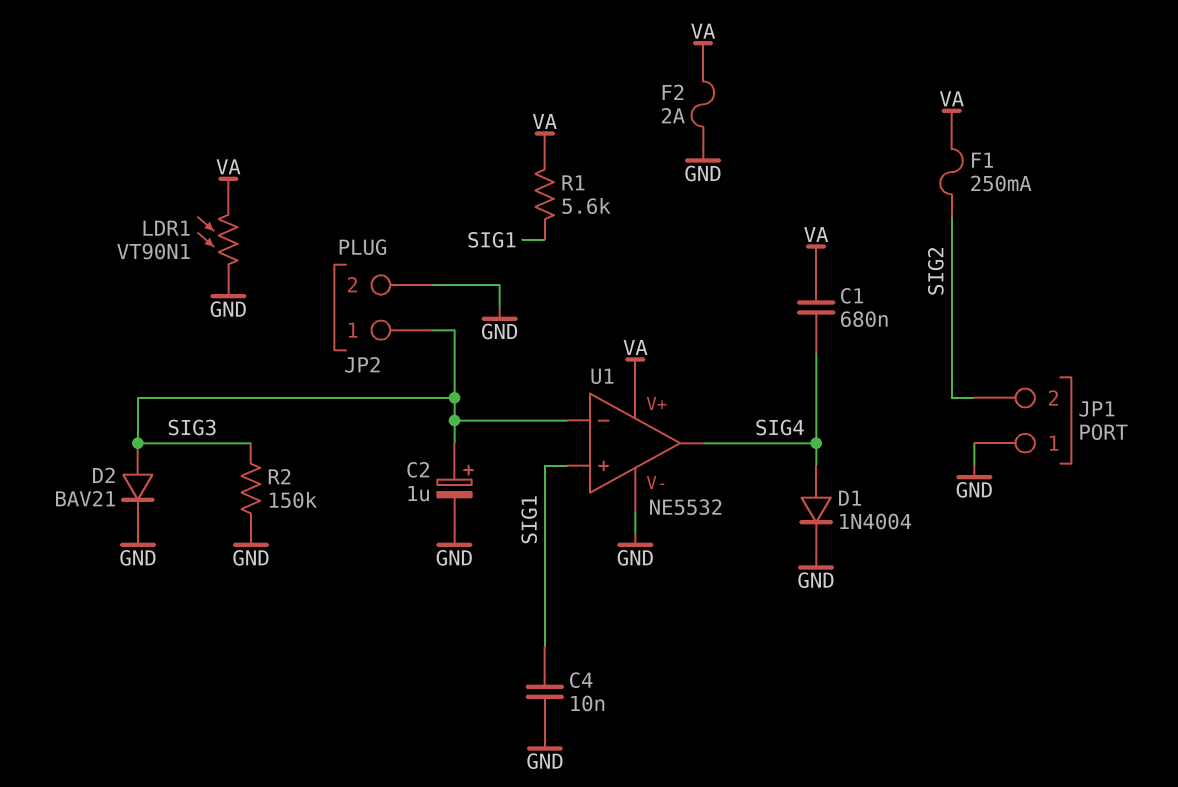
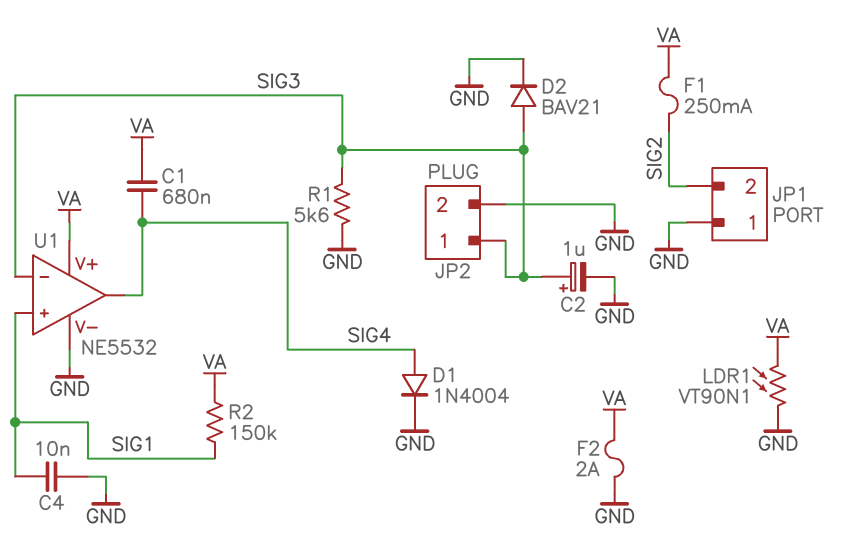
R1: 5.6k (SIG1, VA) -> 5.6k (GND, SIG3)
R2: 150k (GND, SIG3) -> 150k (SIG1, VA)

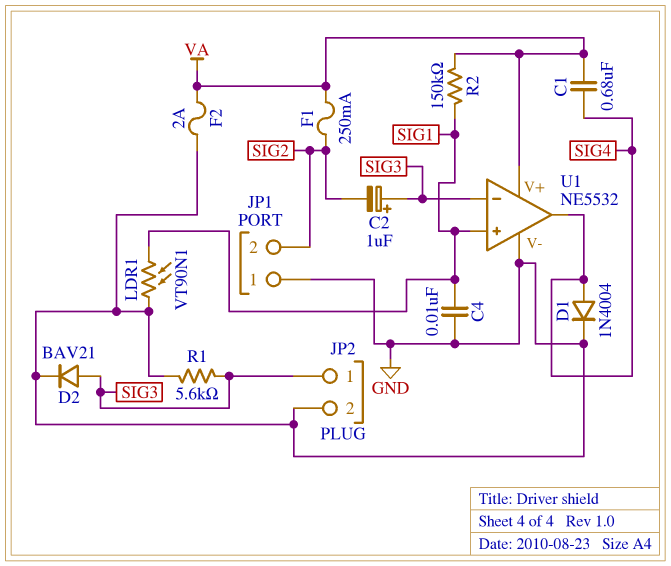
C2: 1uF (plus SIG3, minus GND) -> 1uF (plus SIG3, minus SIG2)
LDR1: VT90N1 (GND, VA) -> VT90N1 (GND, SIG1)

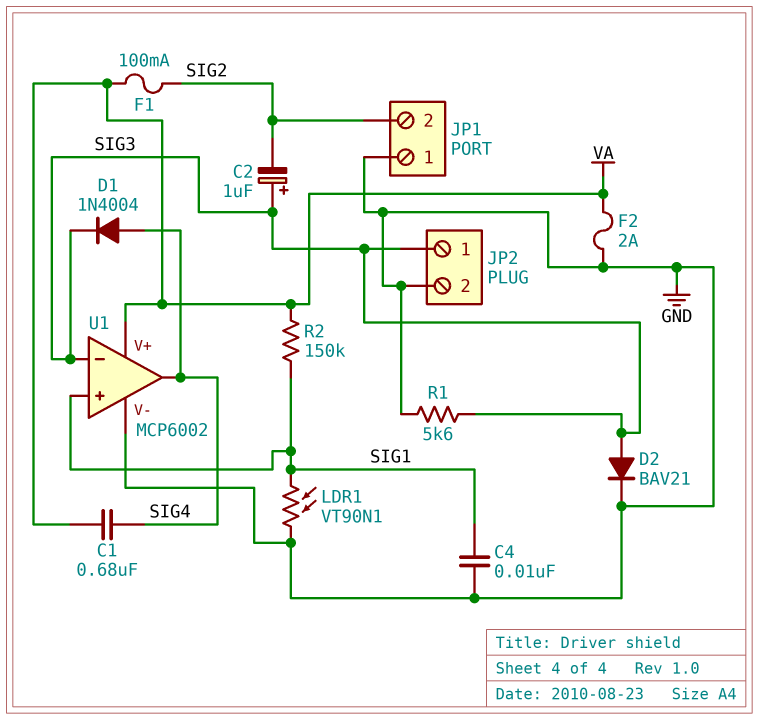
D1: diode 1N4004 (A SIG4, K GND) -> diode 1N4004 (A SIG4, K SIG3)
F1: 250mA (SIG2, VA) -> 100mA (SIG2, VA)
U1: NE5532 -> MCP6002

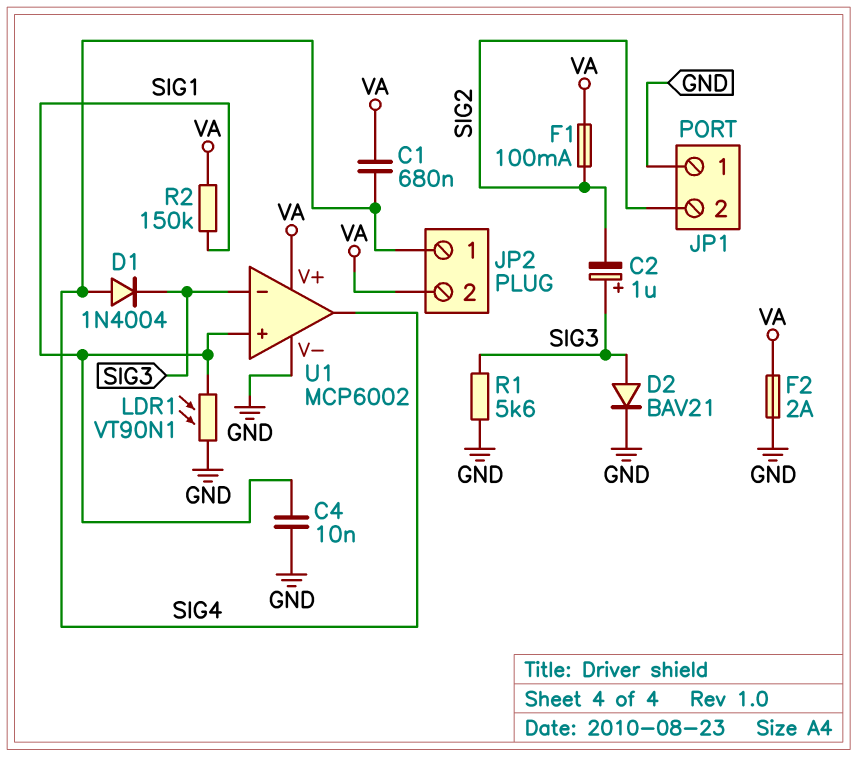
JP2 pin 1: SIG3 -> SIG4
JP2 pin 2: GND -> VA

